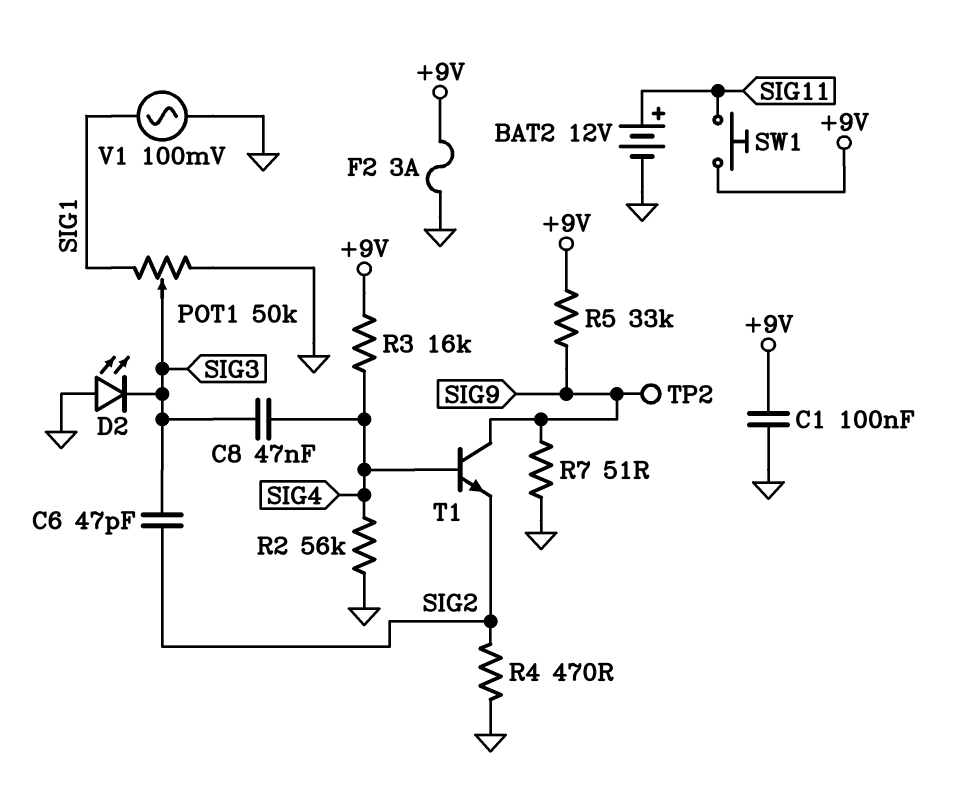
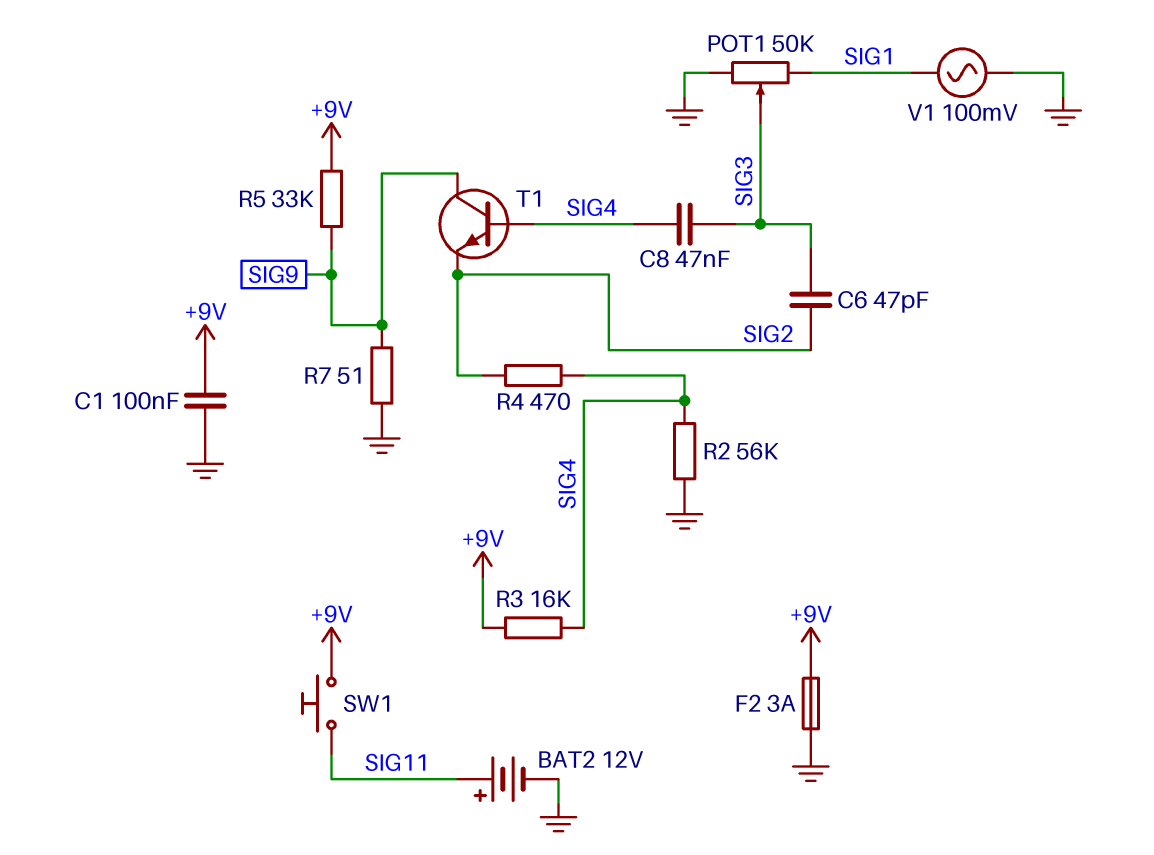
D2: LED (A GND, K SIG3) -> none
R4: 470 (GND, SIG2) -> 470 (SIG2, SIG4)
TP2: test point (SIG9) -> none

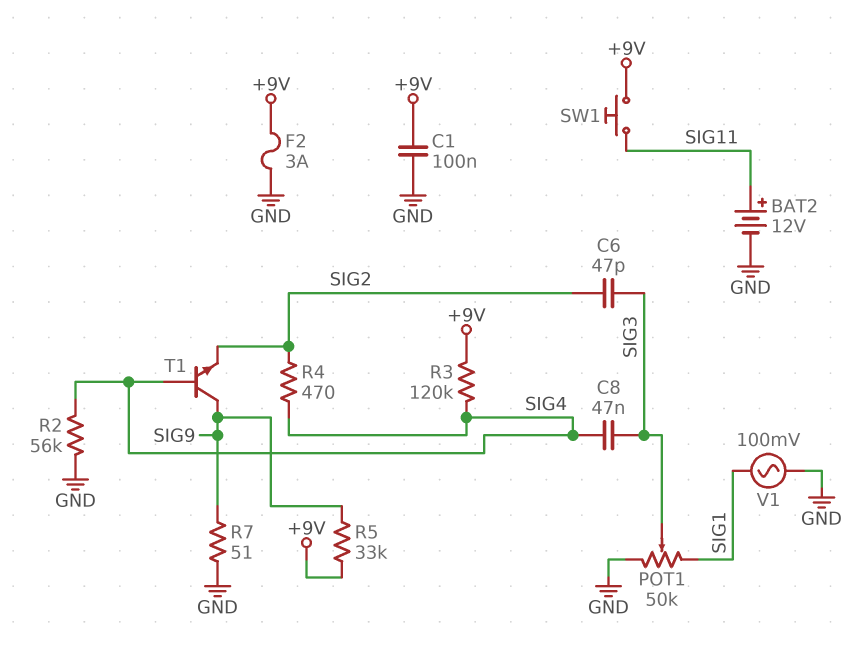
R3: 16k (+9V, SIG4) -> 120k (+9V, SIG4)

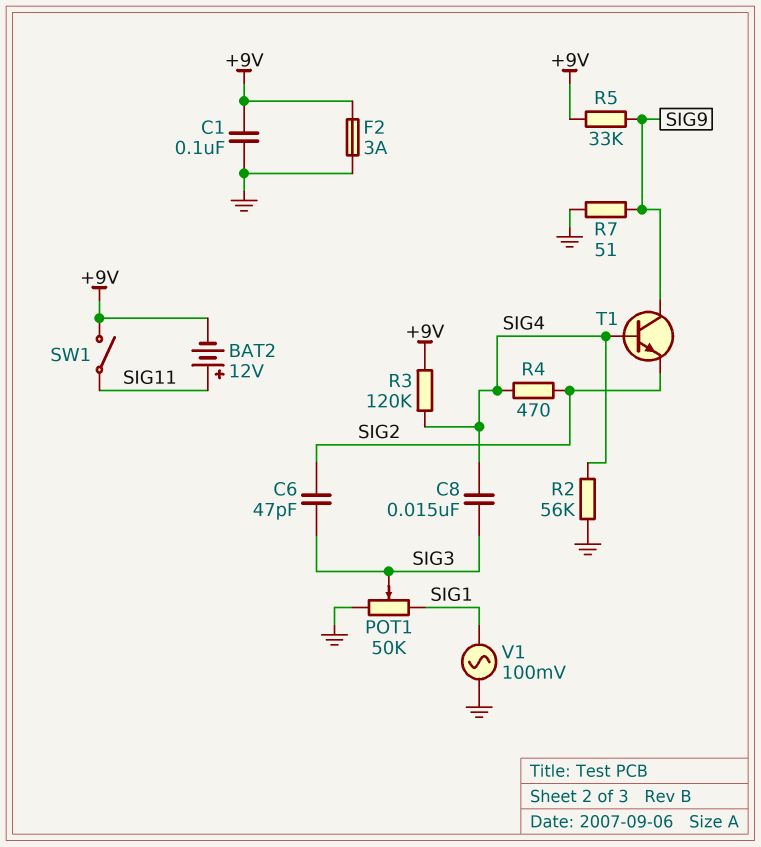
BAT2: 12V (plus SIG11, minus GND) -> 12V (plus SIG11, minus +9V)
C8: 47nF (SIG3, SIG4) -> 15nF (SIG3, SIG4)
SW1: button (+9V, SIG11) -> switch (+9V, SIG11)

